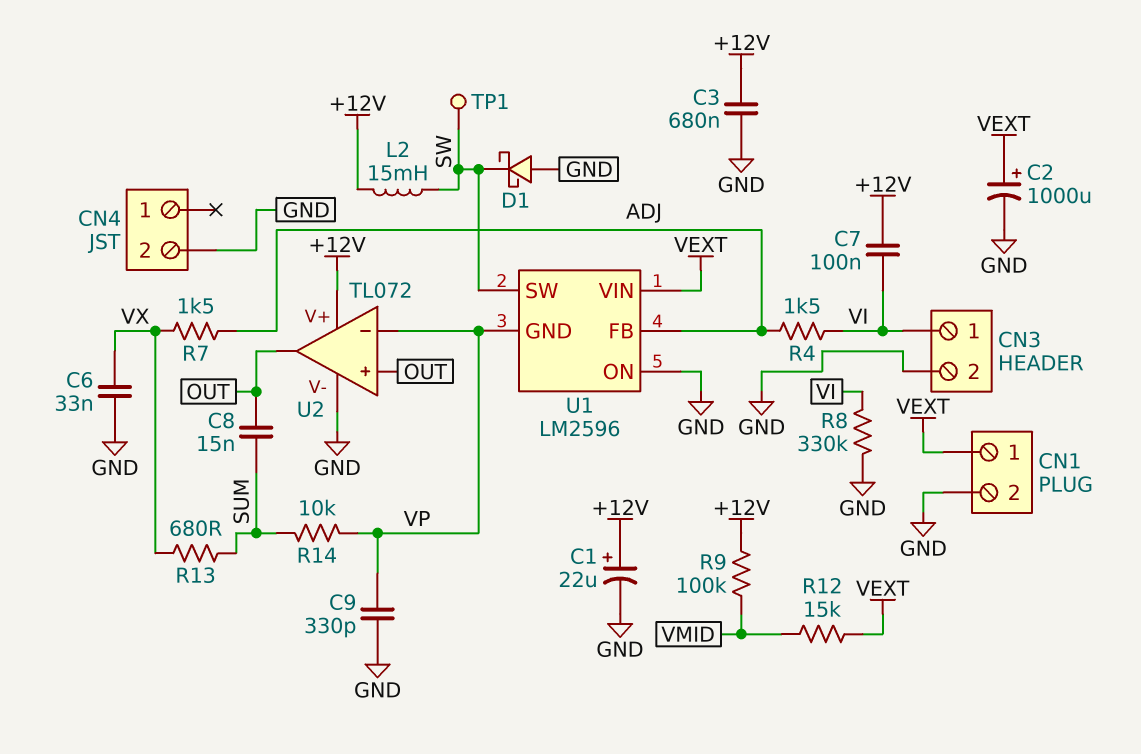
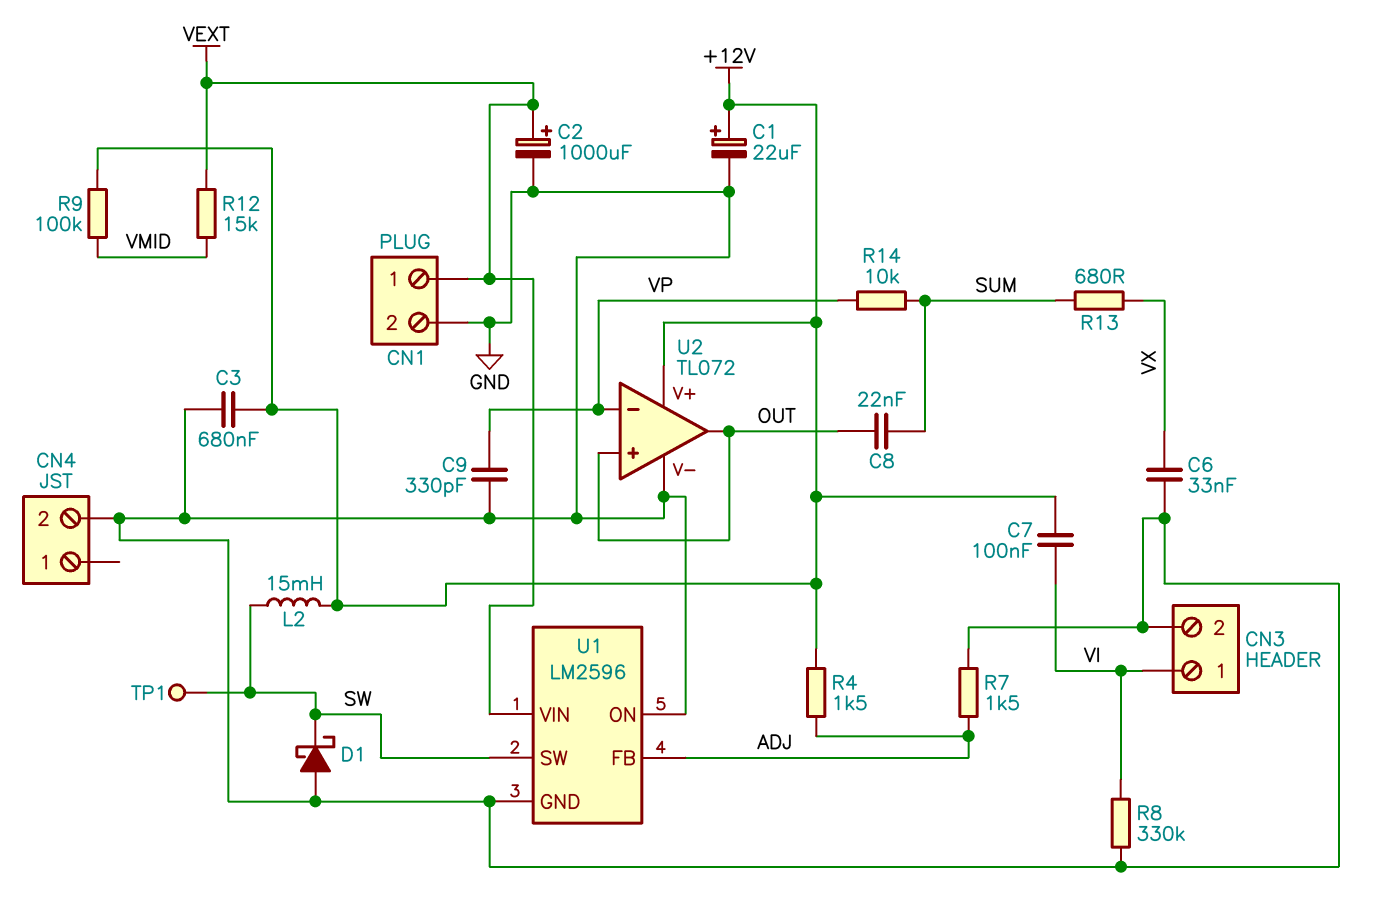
C8: 15nF (OUT, SUM) -> 22nF (OUT, SUM)
R4: 1.5k (ADJ, VI) -> 1.5k (+12V, ADJ)
R7: 1.5k (ADJ, VX) -> 1.5k (ADJ, GND)
U1 pin GND: VP -> GND

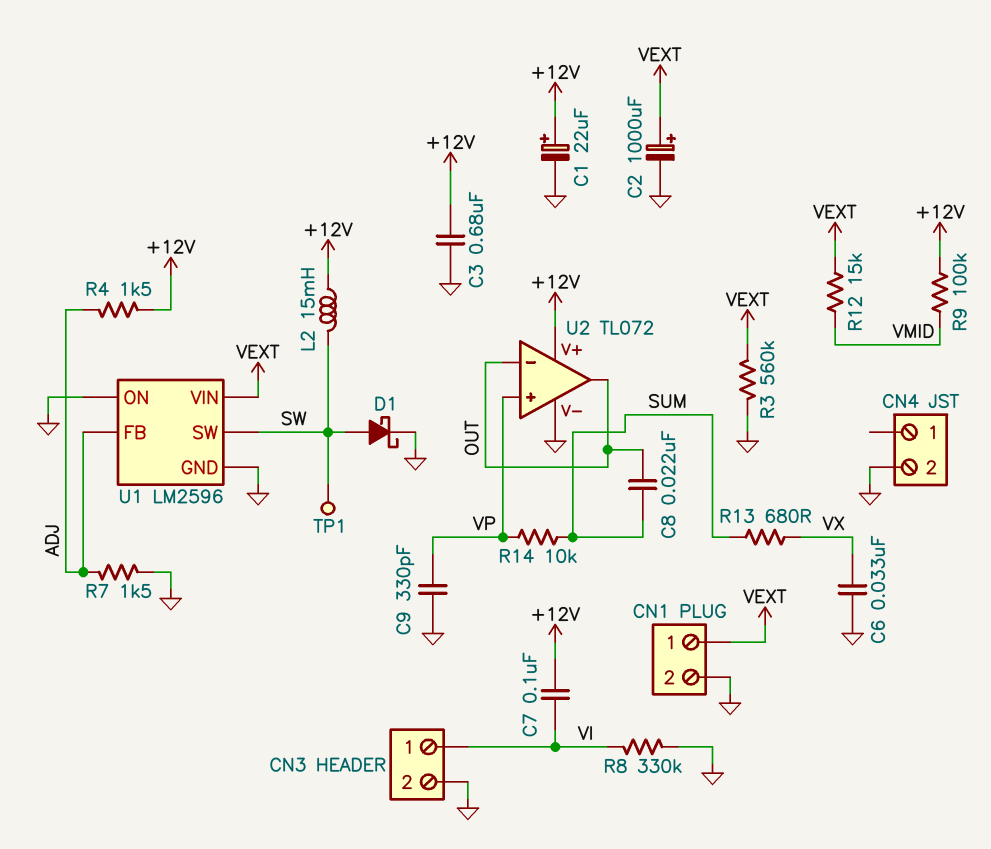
D1: schottky (A GND, K SW) -> schottky (A SW, K GND)
R3: none -> 560k (GND, VEXT)
U2 pin in+: OUT -> VP
U2 pin in-: VP -> OUT

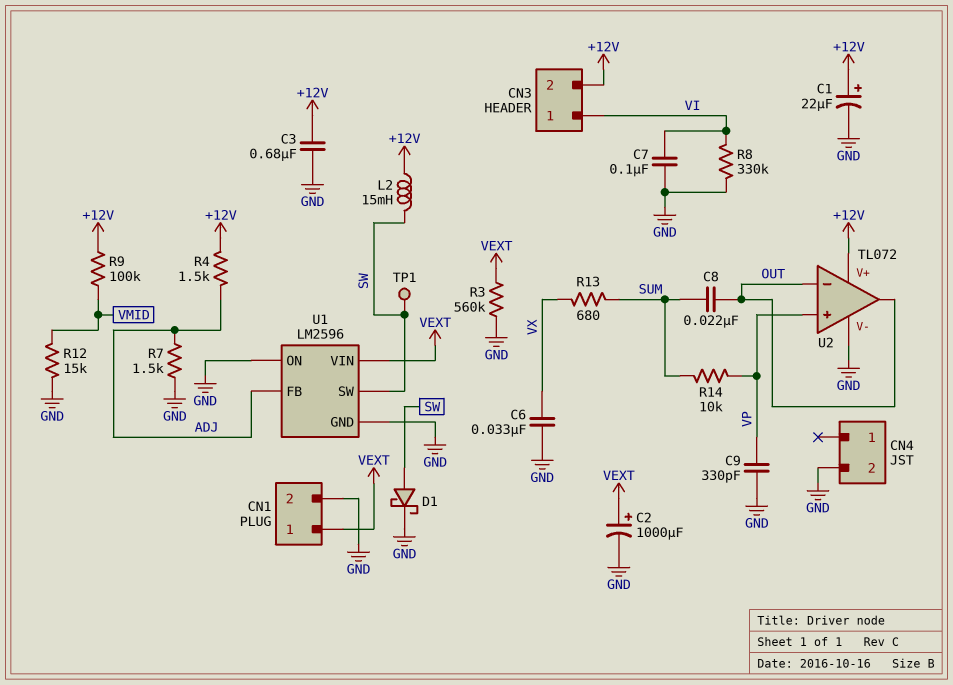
C7: 100nF (+12V, VI) -> 100nF (GND, VI)
CN3 pin 2: GND -> +12V
R12: 15k (VEXT, VMID) -> 15k (GND, VMID)

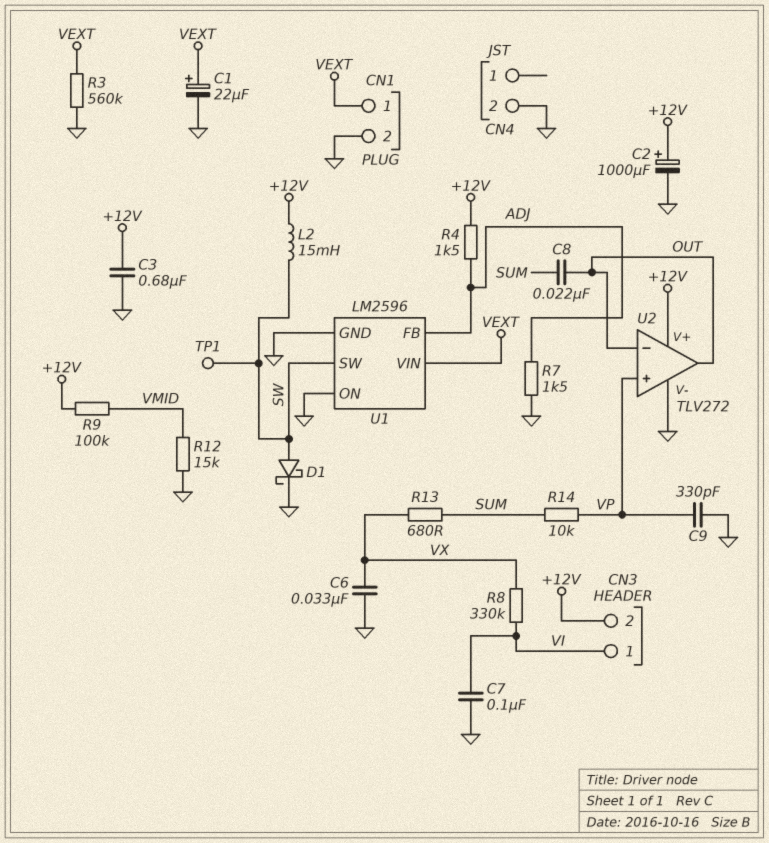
C1: 22uF (plus +12V, minus GND) -> 22uF (plus VEXT, minus GND)
C2: 1000uF (plus VEXT, minus GND) -> 1000uF (plus +12V, minus GND)
R8: 330k (GND, VI) -> 330k (VI, VX)
U2: TL072 -> TLV272

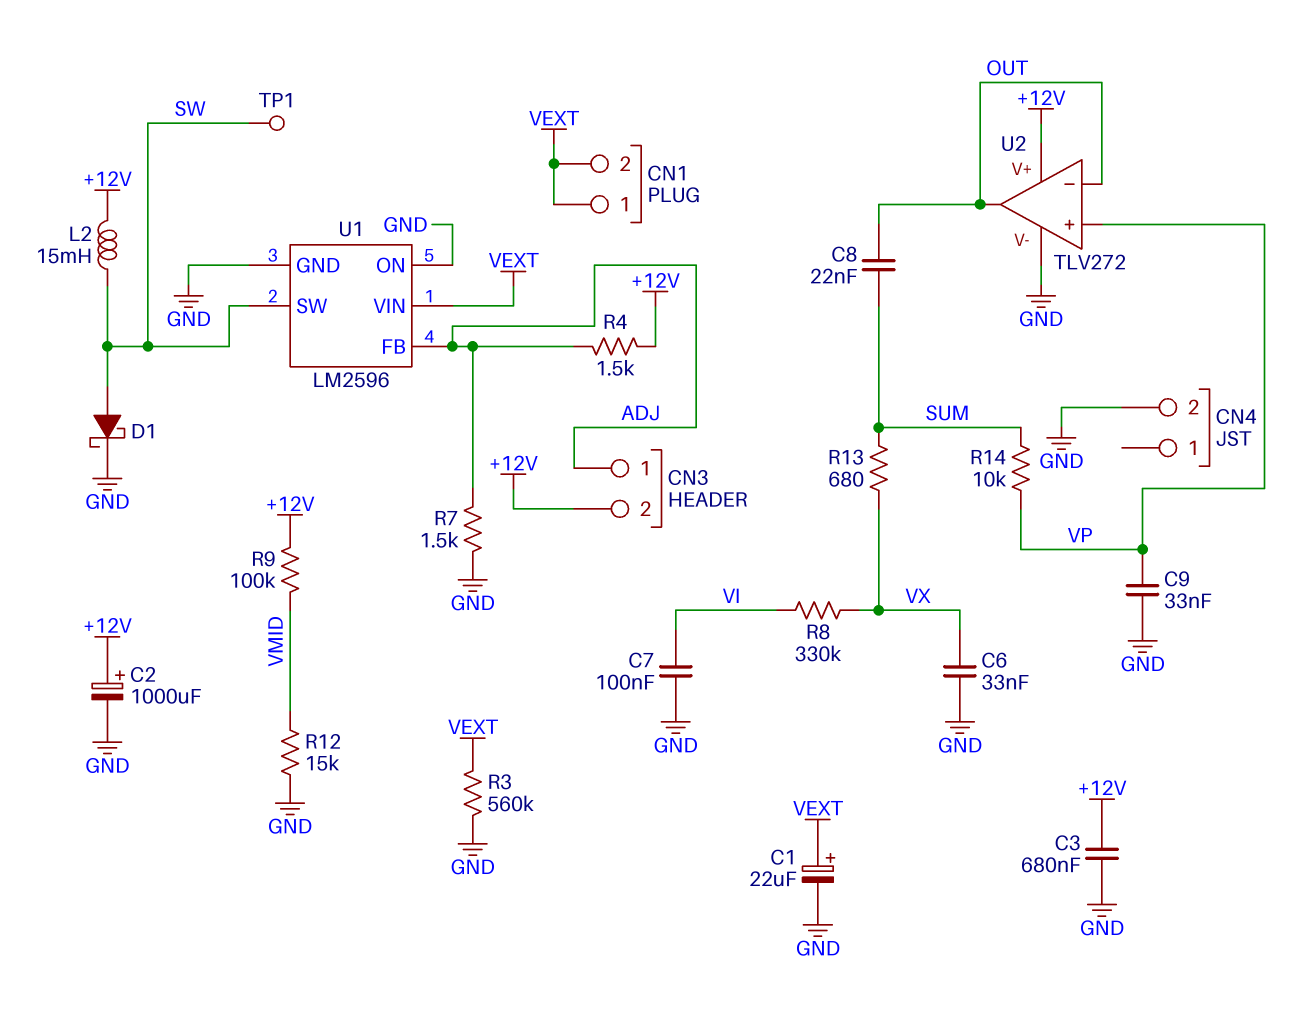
C9: 330pF (GND, VP) -> 33nF (GND, VP)
CN1 pin 2: GND -> VEXT
CN3 pin 1: VI -> ADJ

